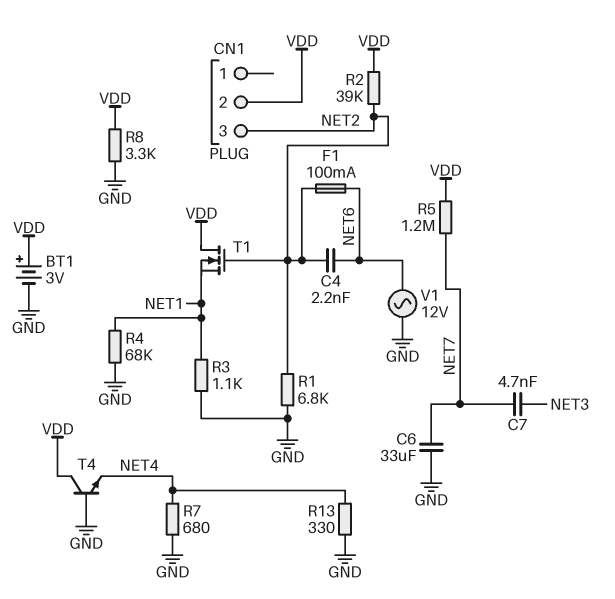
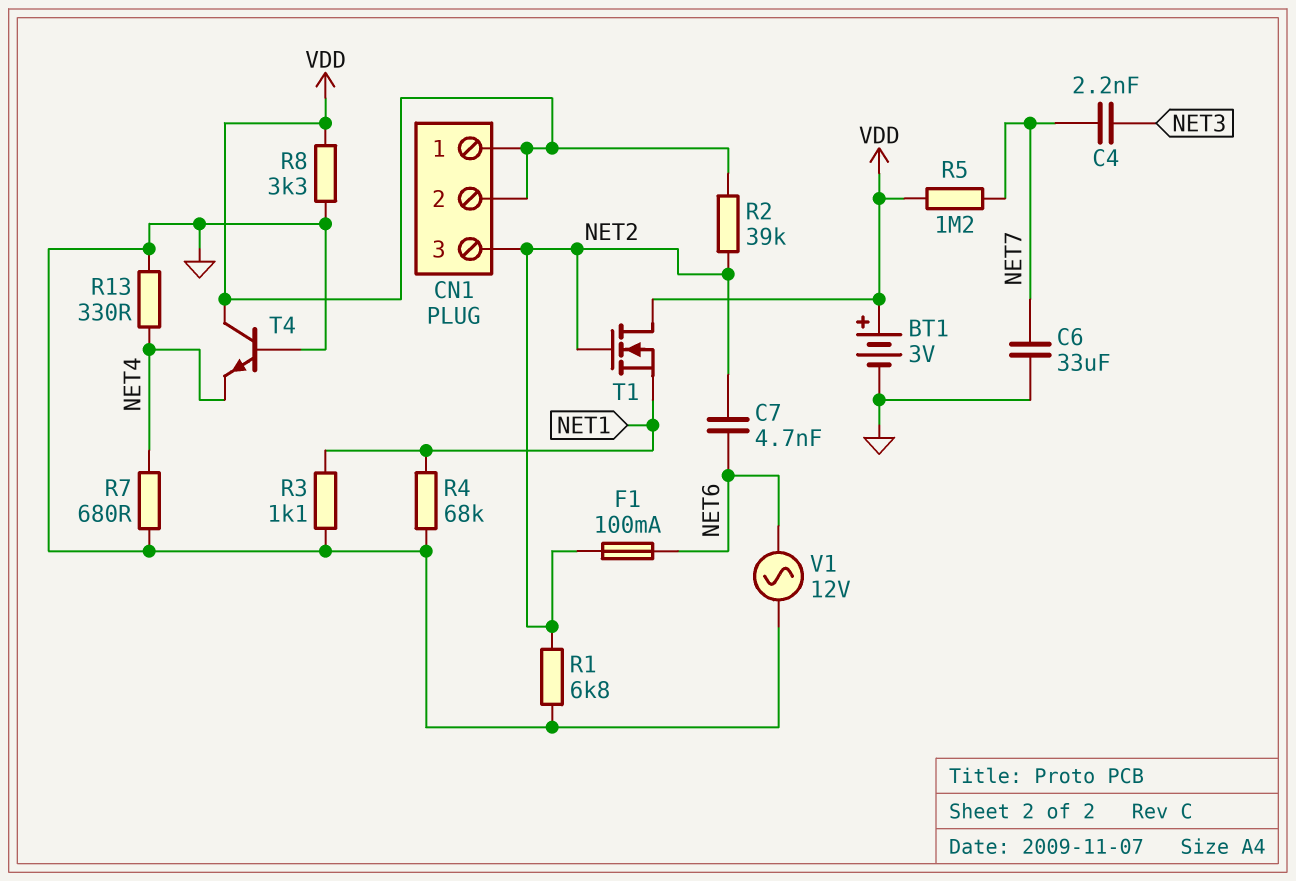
C4: 2.2nF (NET2, NET6) -> 2.2nF (NET3, NET7)
C7: 4.7nF (NET3, NET7) -> 4.7nF (NET2, NET6)
CN1 pin 1: none -> VDD

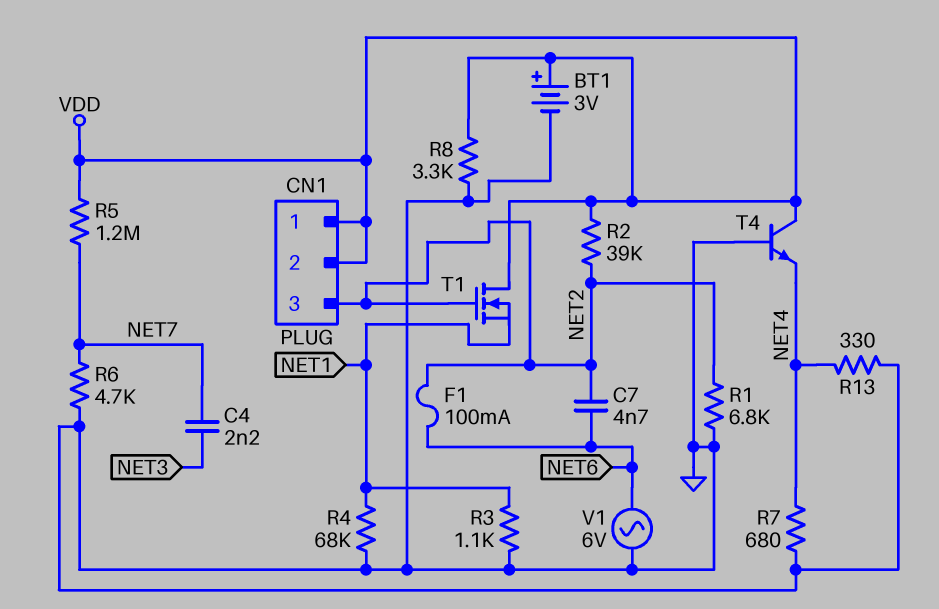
C6: 33uF (GND, NET7) -> none
R6: none -> 4.7k (GND, NET7)
V1: AC 12V (GND, NET6) -> AC 6V (GND, NET6)

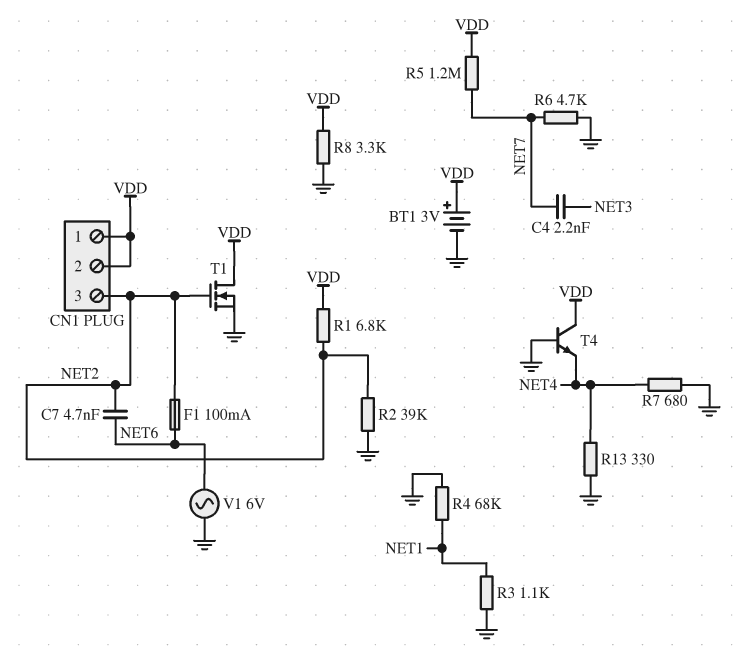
R1: 6.8k (GND, NET2) -> 6.8k (NET2, VDD)
R2: 39k (NET2, VDD) -> 39k (GND, NET2)
T1: NMOS (G NET2, D VDD, S NET1) -> NMOS (G NET2, D VDD, S GND)

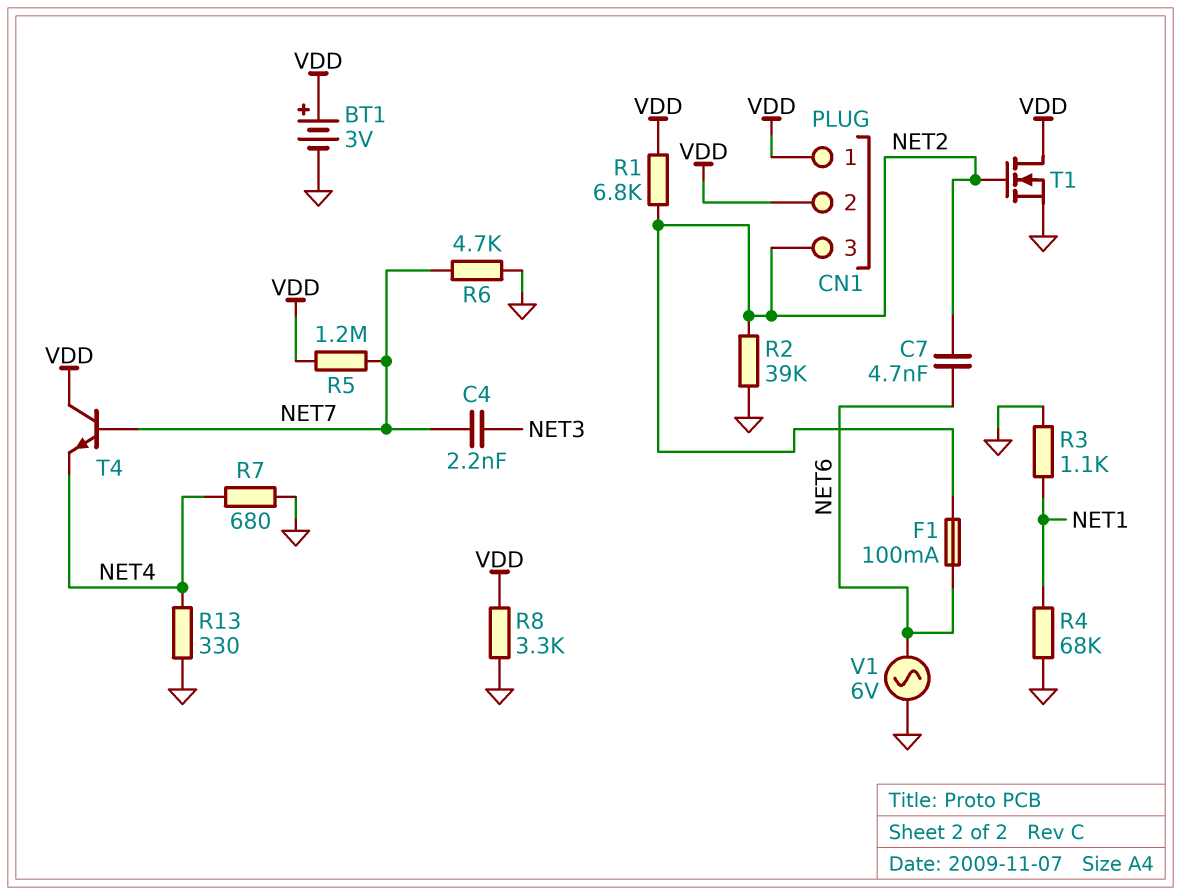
T4: NPN (B GND, C VDD, E NET4) -> NPN (B NET7, C VDD, E NET4)

